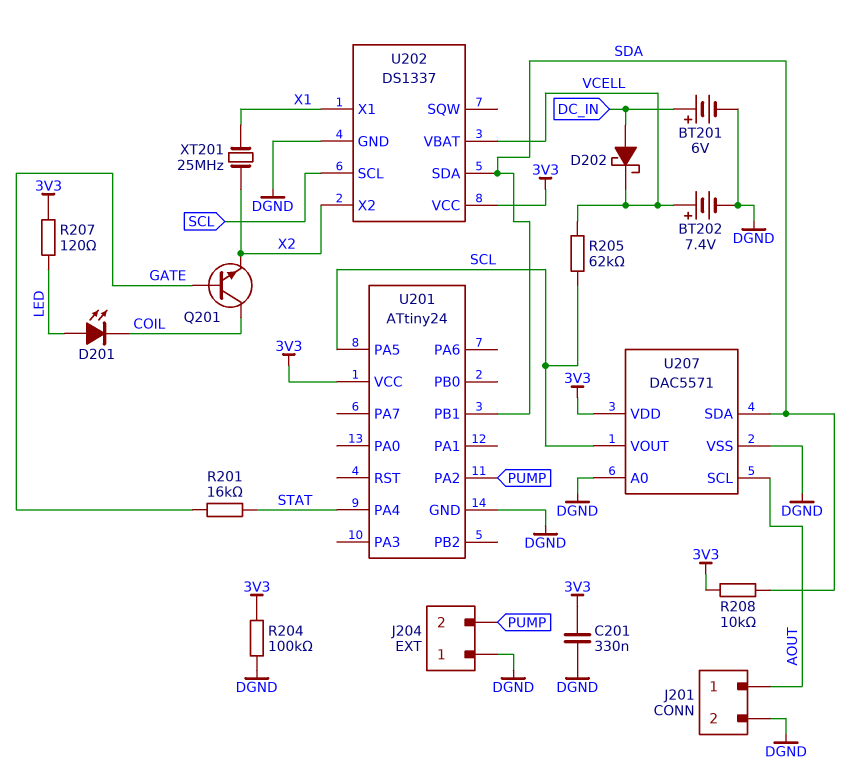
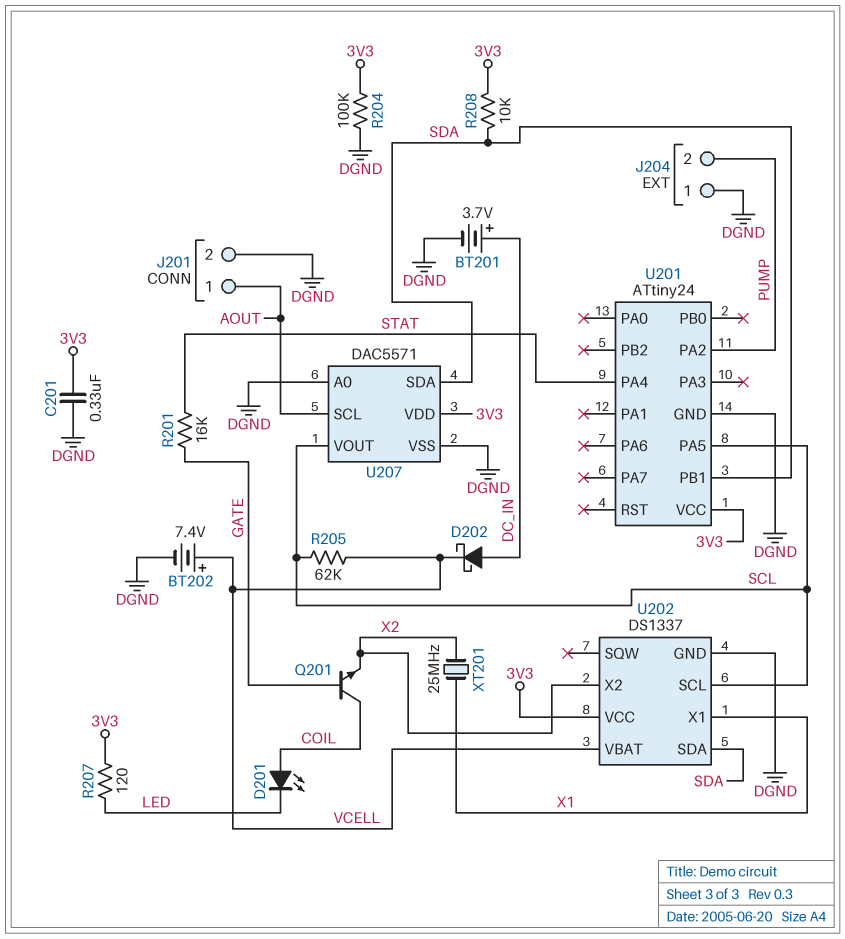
BT201: 6V (plus DC_IN, minus DGND) -> 3.7V (plus DC_IN, minus DGND)
D201: LED (A LED, K COIL) -> LED (A COIL, K LED)

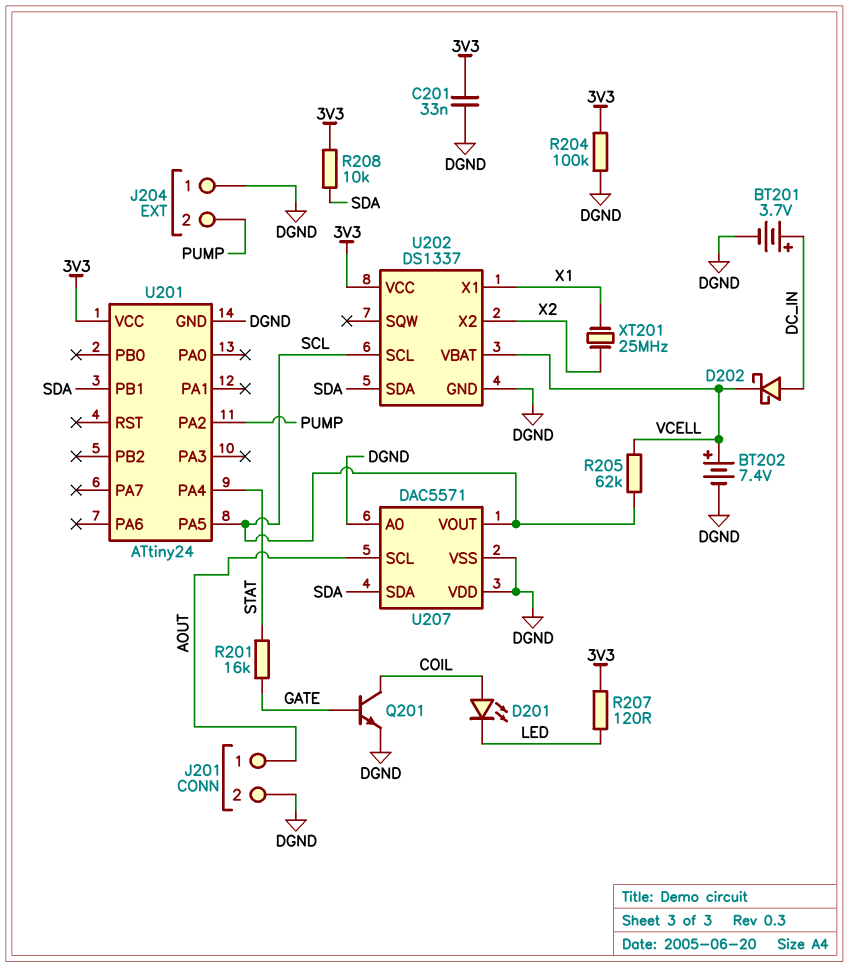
C201: 330nF (3V3, DGND) -> 33nF (3V3, DGND)
Q201: NPN (B GATE, C COIL, E X2) -> NPN (B GATE, C COIL, E DGND)
U207 pin VDD: 3V3 -> DGND

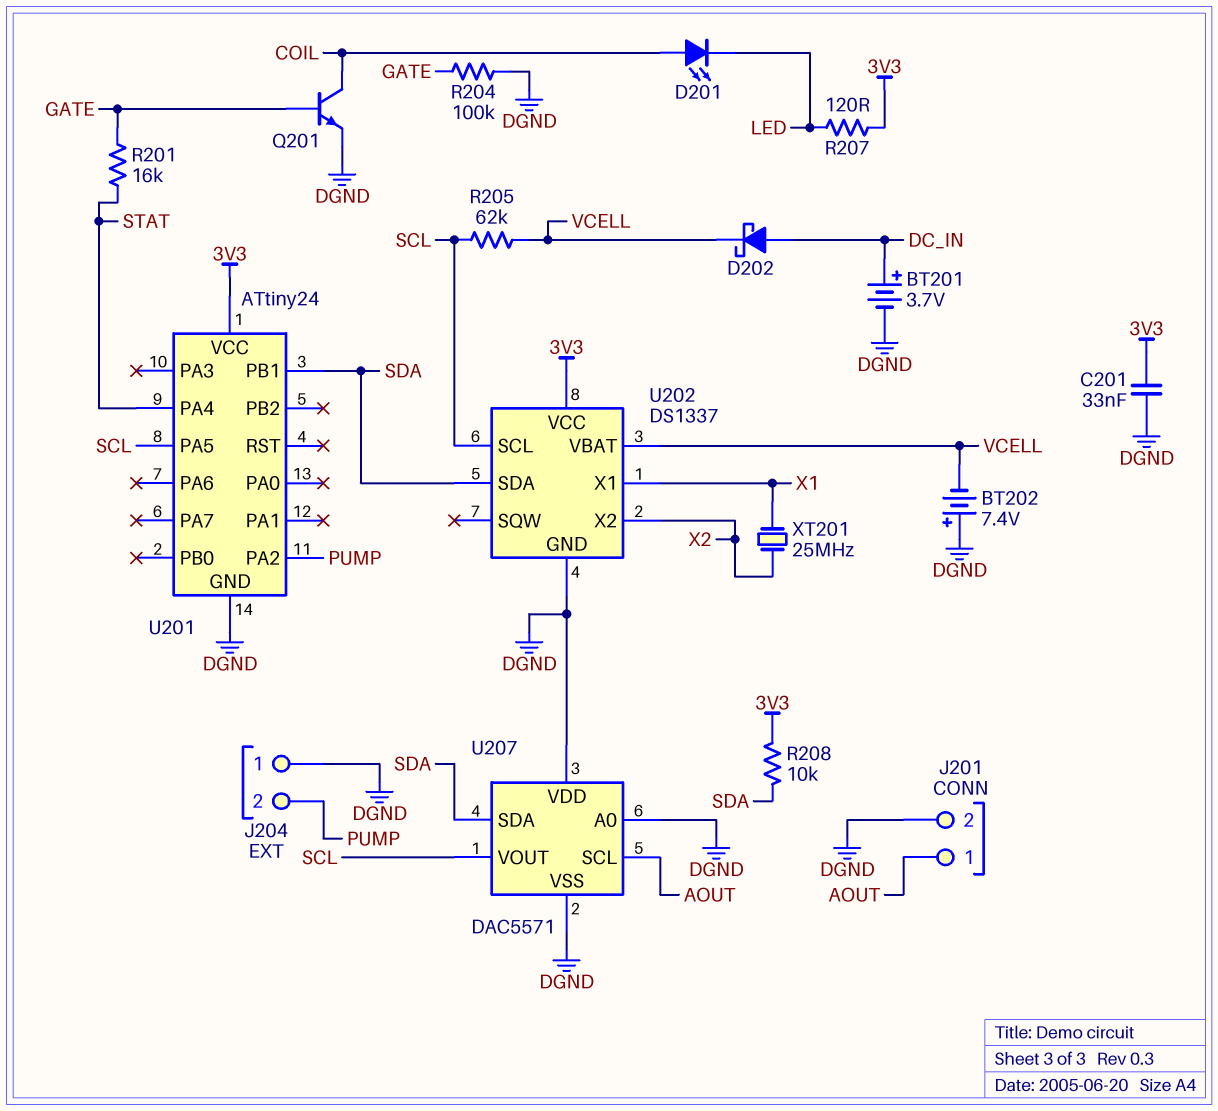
BT202: 7.4V (plus VCELL, minus DGND) -> 7.4V (plus DGND, minus VCELL)
R204: 100k (3V3, DGND) -> 100k (DGND, GATE)

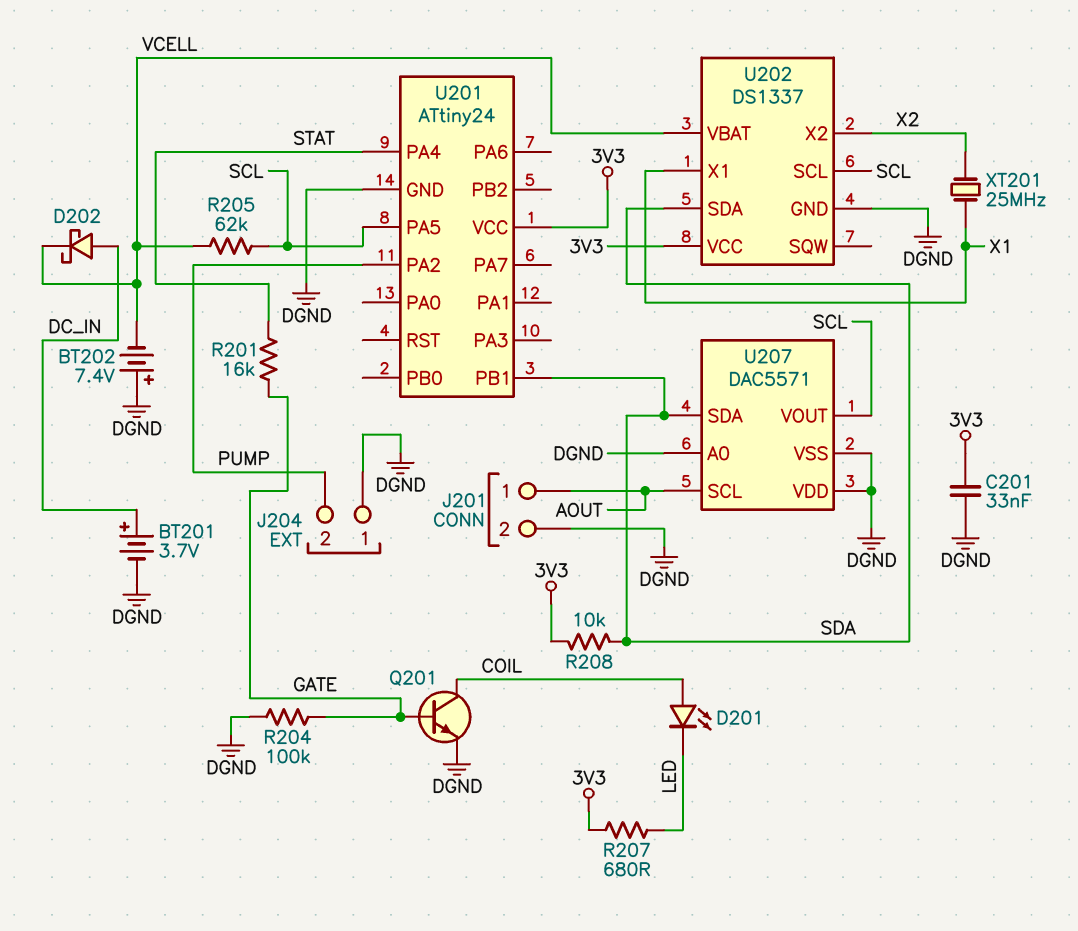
R207: 120 (3V3, LED) -> 680 (3V3, LED)

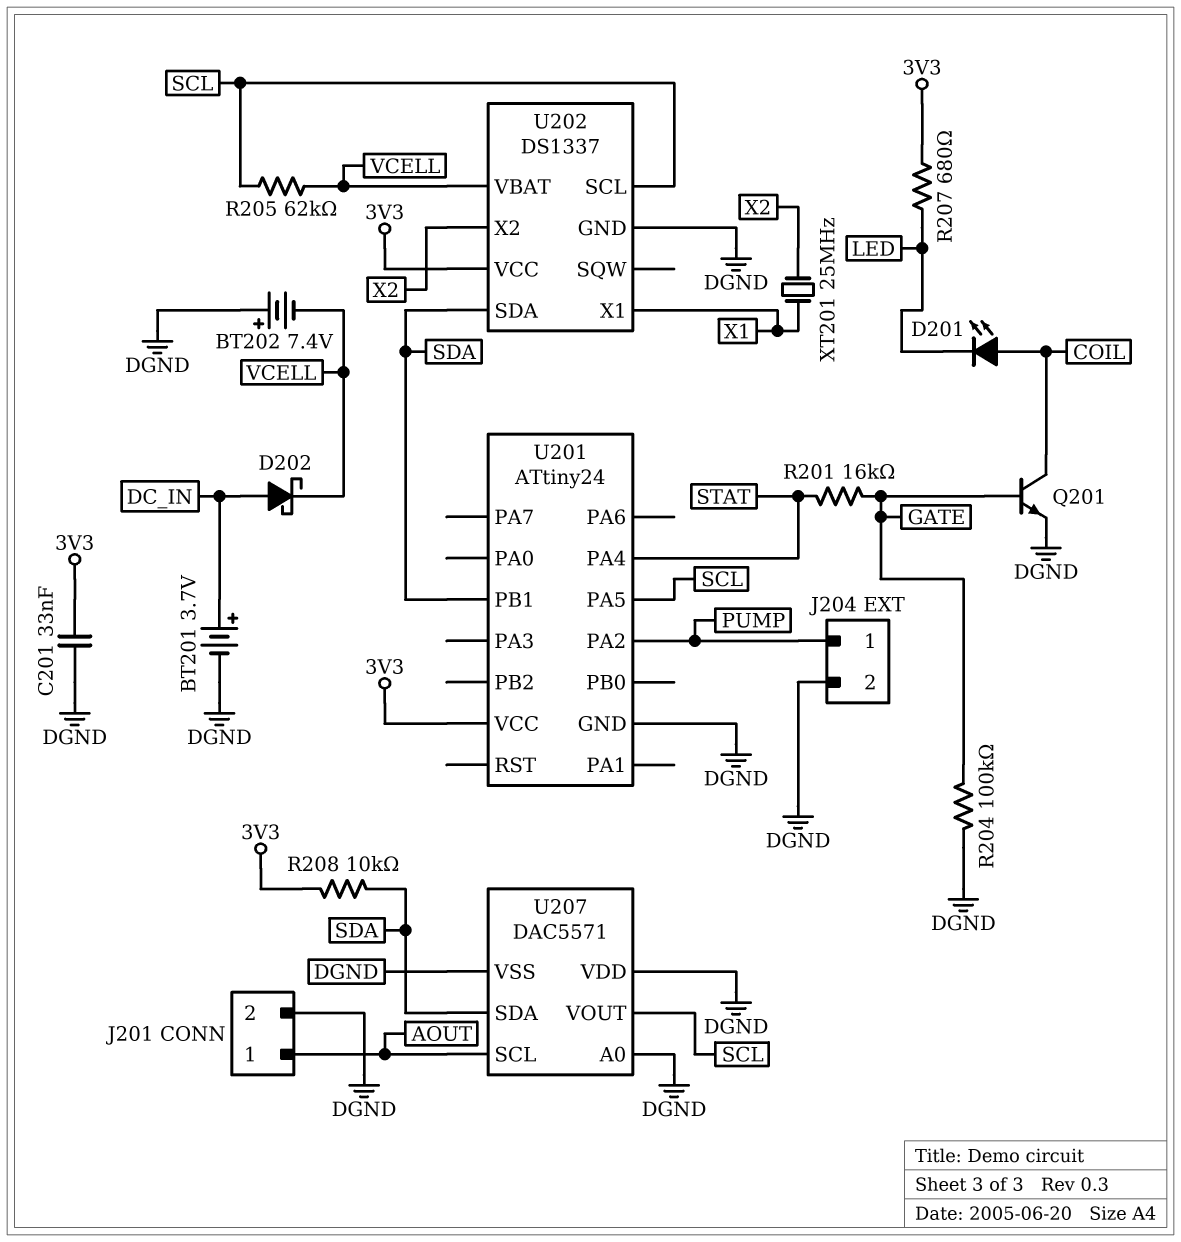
J204 pin 1: DGND -> PUMP
J204 pin 2: PUMP -> DGND

